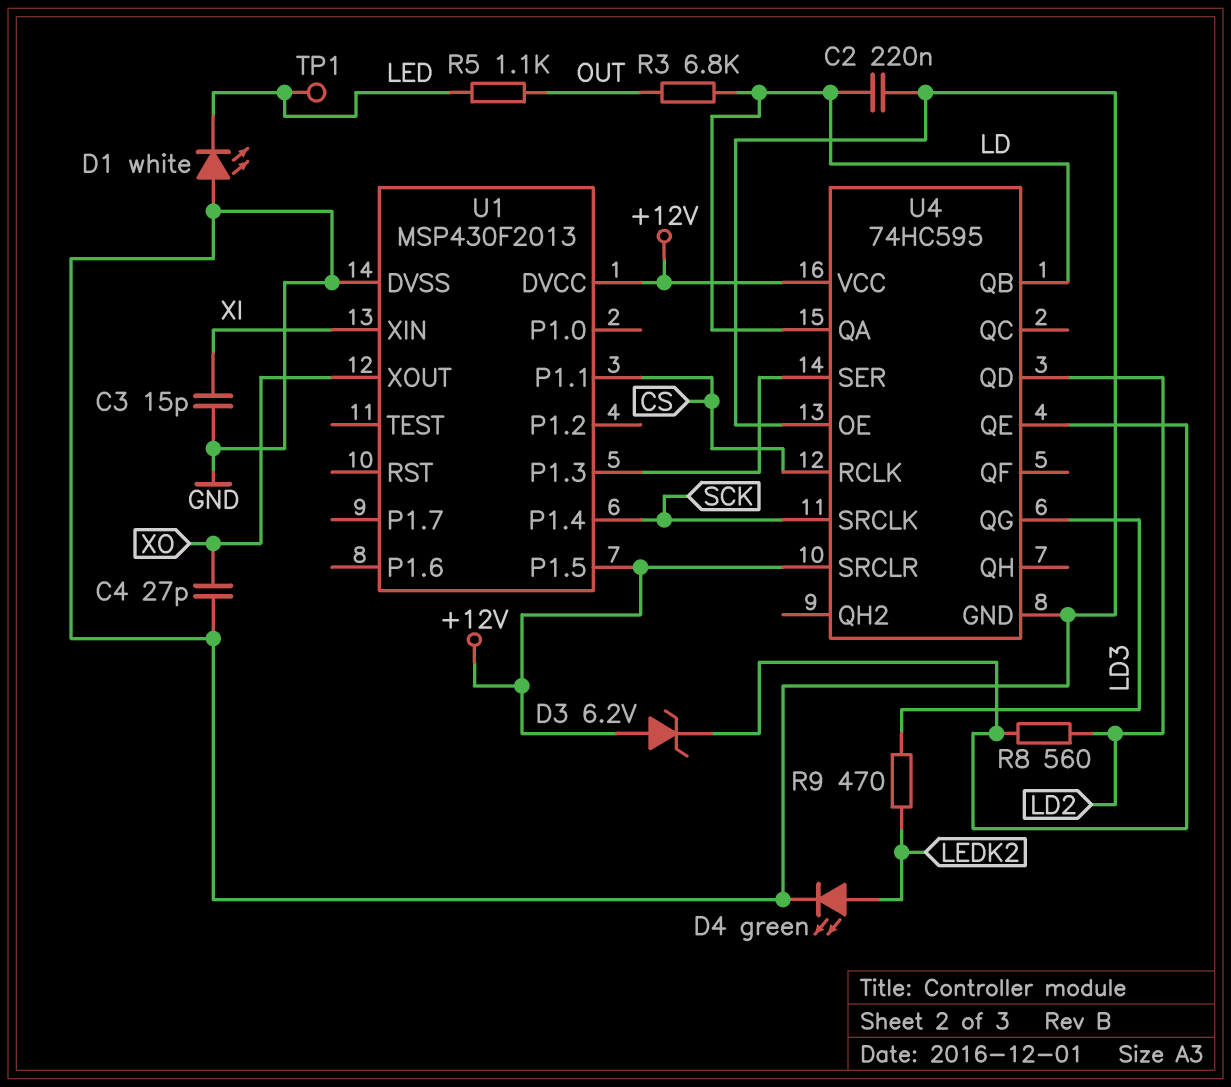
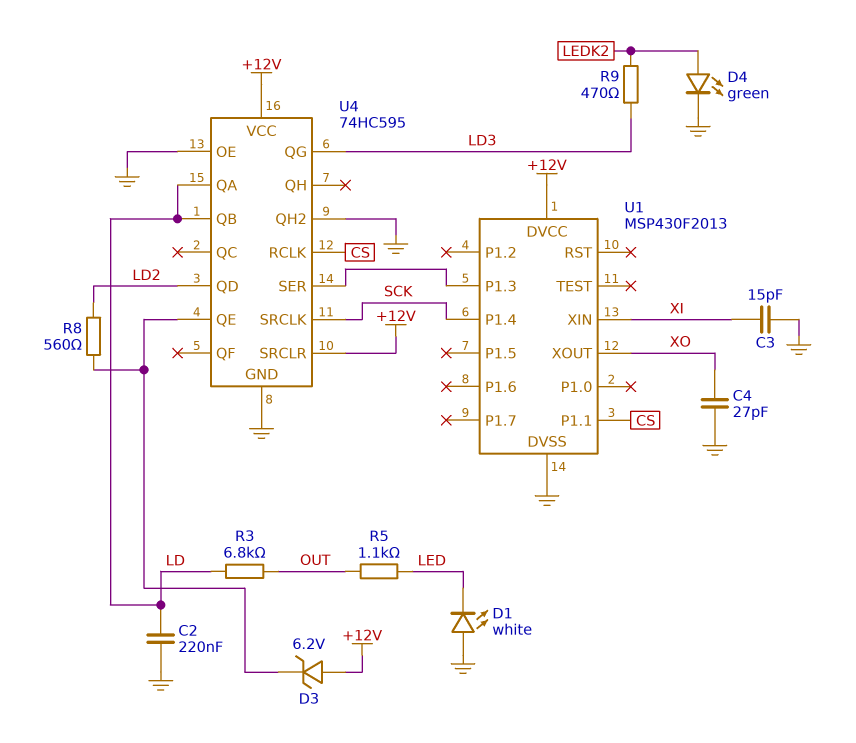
TP1: test point (LED) -> none
U1 pin P1.5: +12V -> none
U4 pin QH2: none -> GND

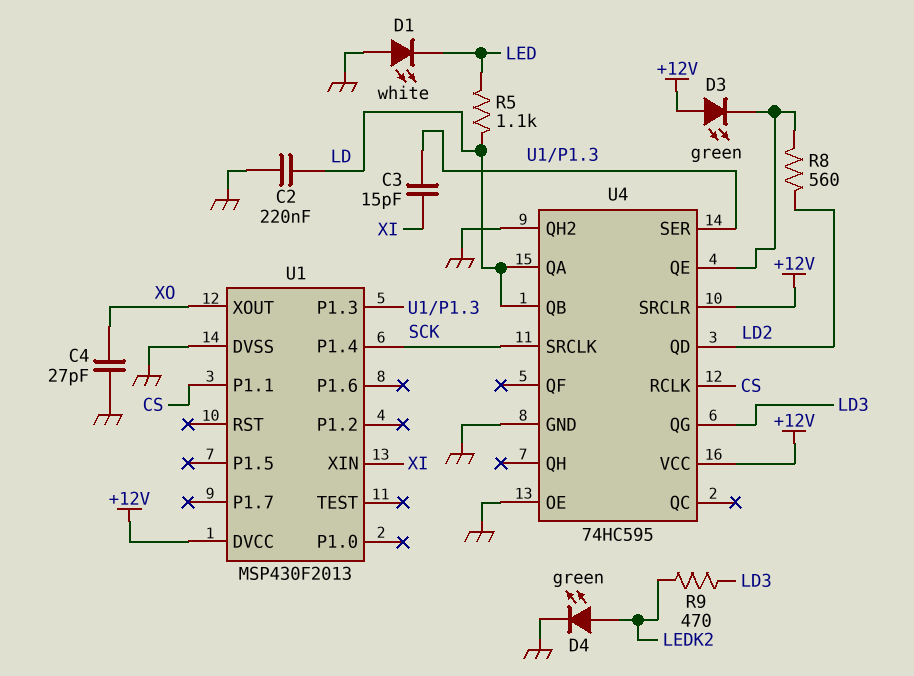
C3: 15pF (GND, XI) -> 15pF (U1/P1.3, XI)
D3: zener 6.2V (A +12V, K U4/QE) -> LED green (A +12V, K U4/QE)
R3: 6.8k (LD, OUT) -> none
R5: 1.1k (LED, OUT) -> 1.1k (LD, LED)

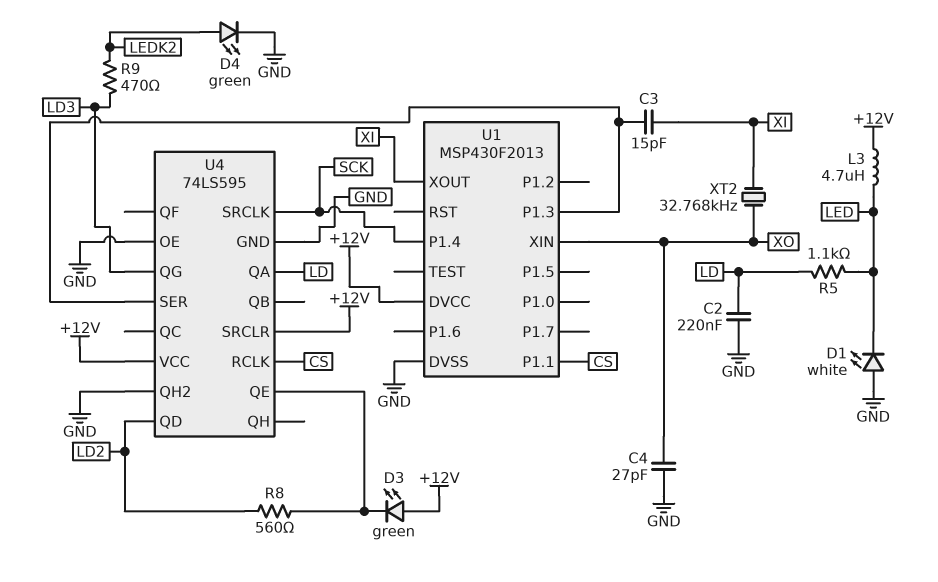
L3: none -> 4.7uH (+12V, LED)
U1 pin XIN: XI -> XO
U1 pin XOUT: XO -> XI
U4: 74HC595 -> 74LS595
U4 pin QB: LD -> none
XT2: none -> 32.768kHz (XI, XO)

